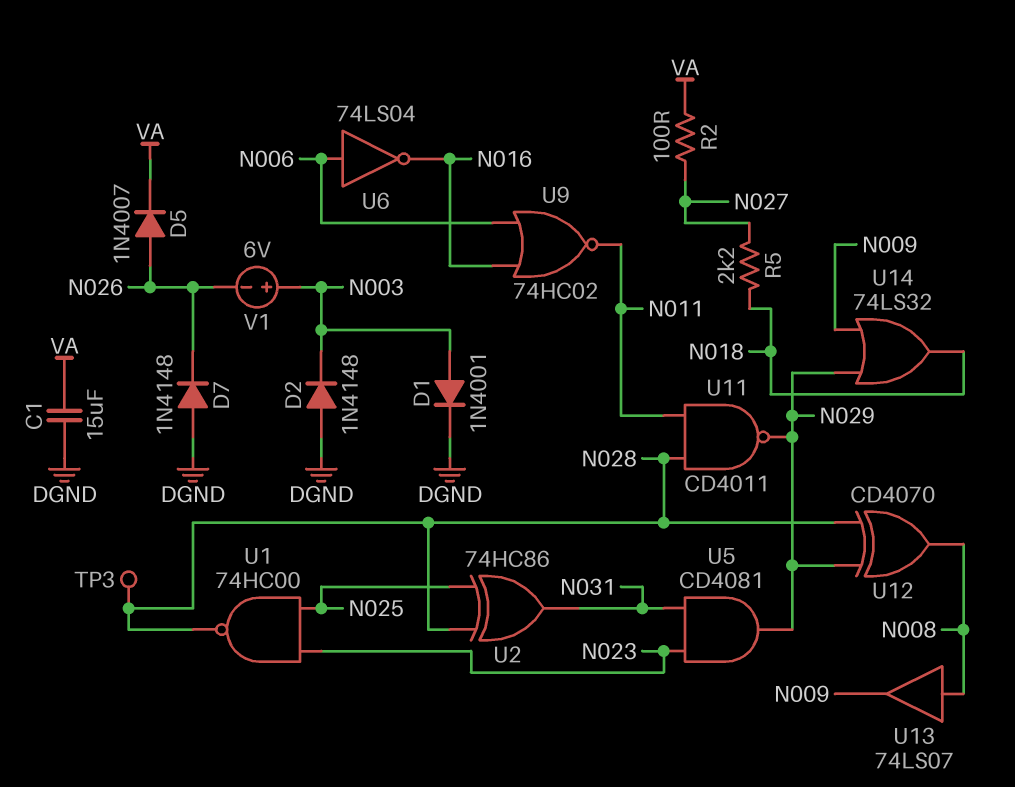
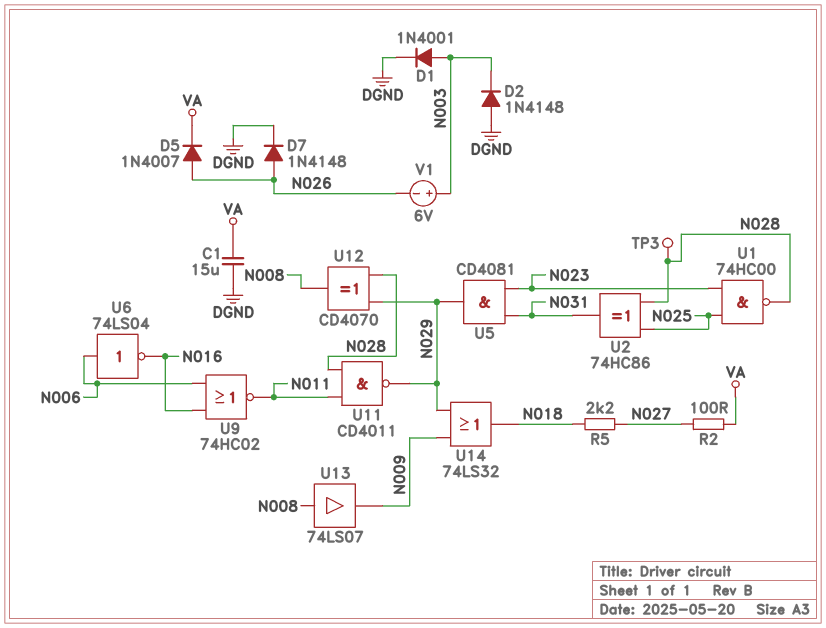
D7: diode 1N4148 (A DGND, K N026) -> diode 1N4148 (A N026, K DGND)

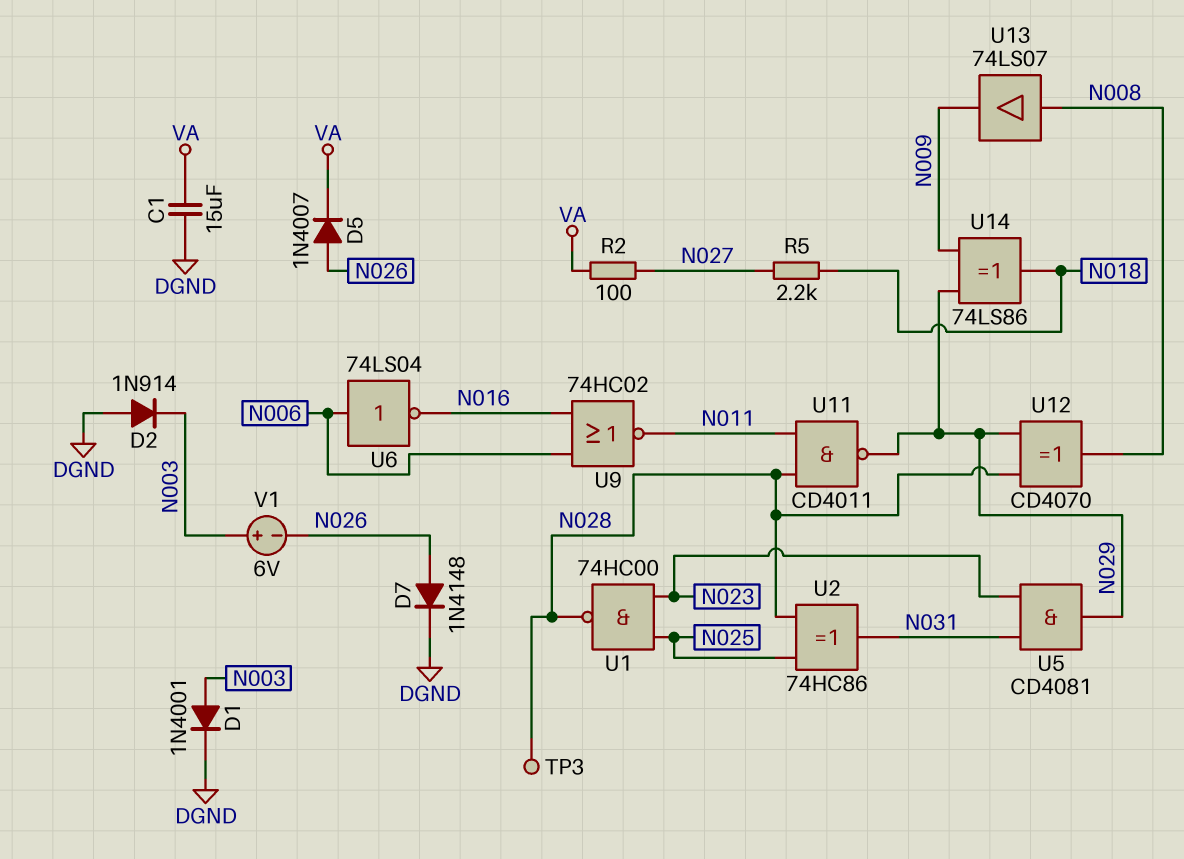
D2: diode 1N4148 (A DGND, K N003) -> diode 1N914 (A DGND, K N003)
U14: OR 74LS32 (in N009, in N029, out N018) -> XOR 74LS86 (in N009, in N029, out N018)

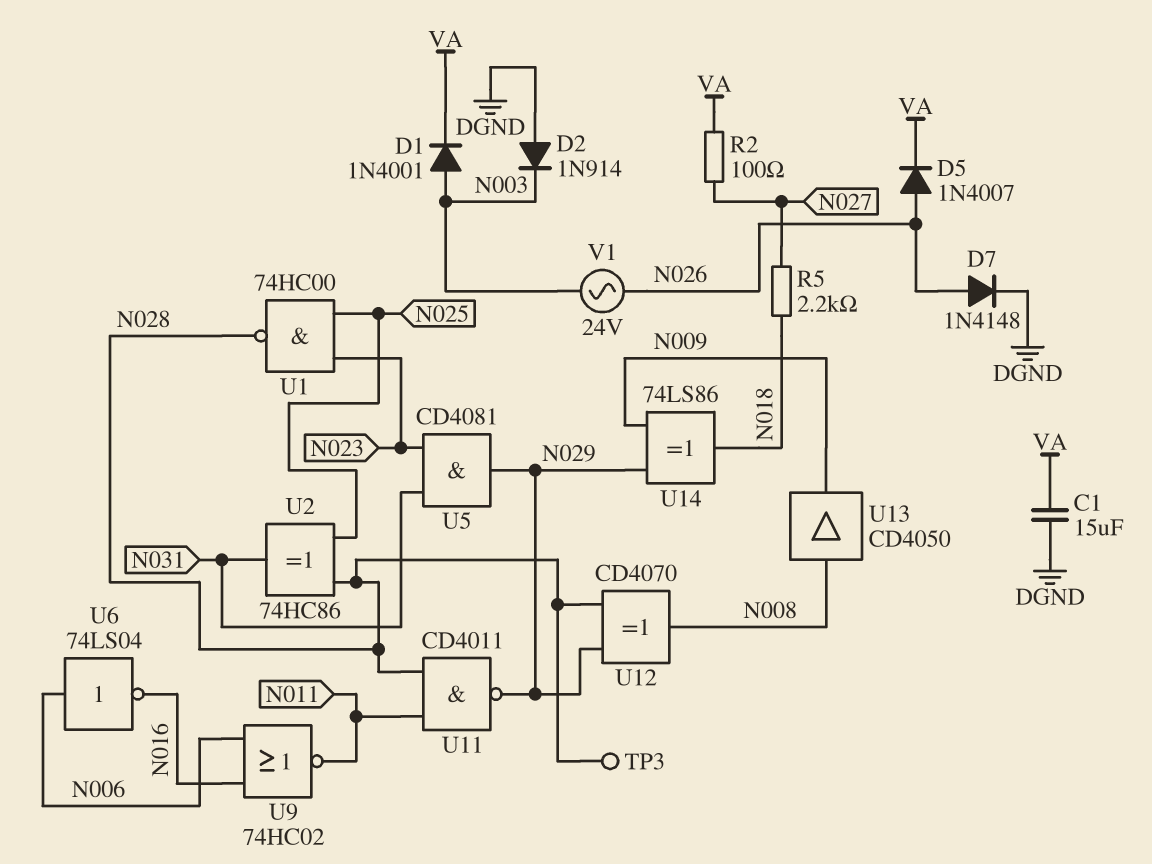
D1: diode 1N4001 (A N003, K DGND) -> diode 1N4001 (A N003, K VA)
U13: buffer 74LS07 (in N008, out N009) -> buffer CD4050 (in N008, out N009)
V1: 6V (plus N003, minus N026) -> AC 24V (N003, N026)

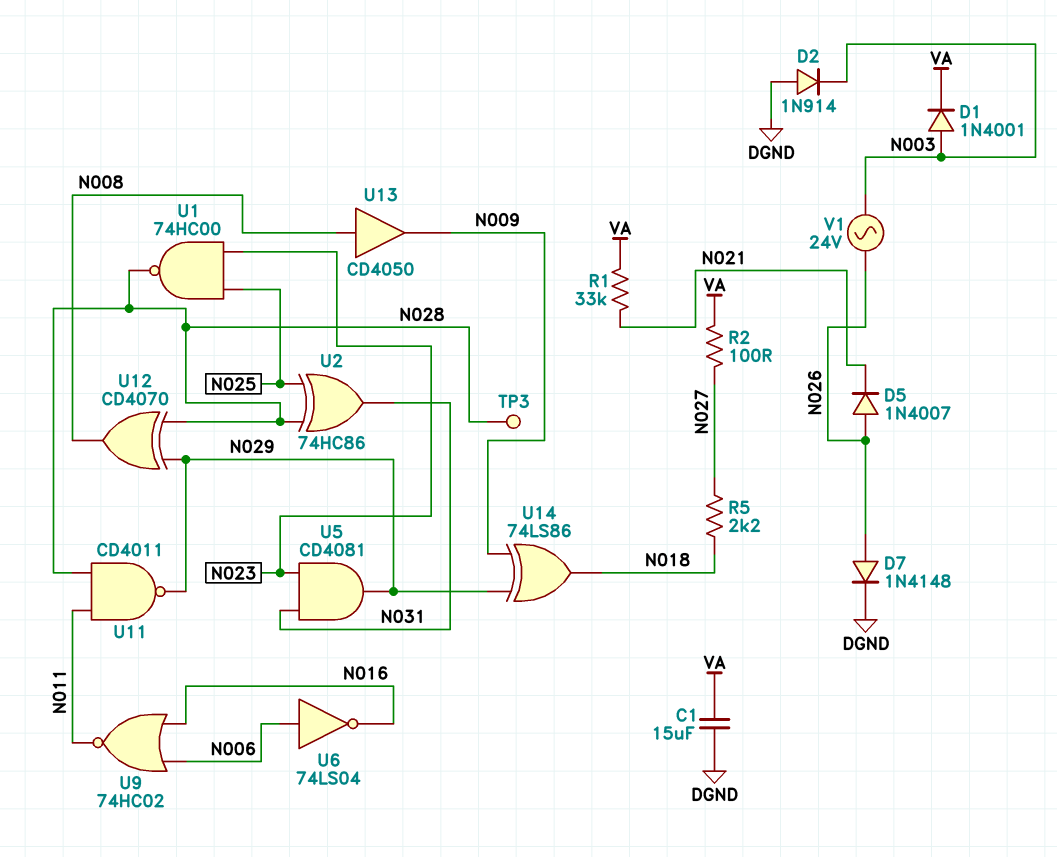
D5: diode 1N4007 (A N026, K VA) -> diode 1N4007 (A N026, K N021)
R1: none -> 33k (N021, VA)

